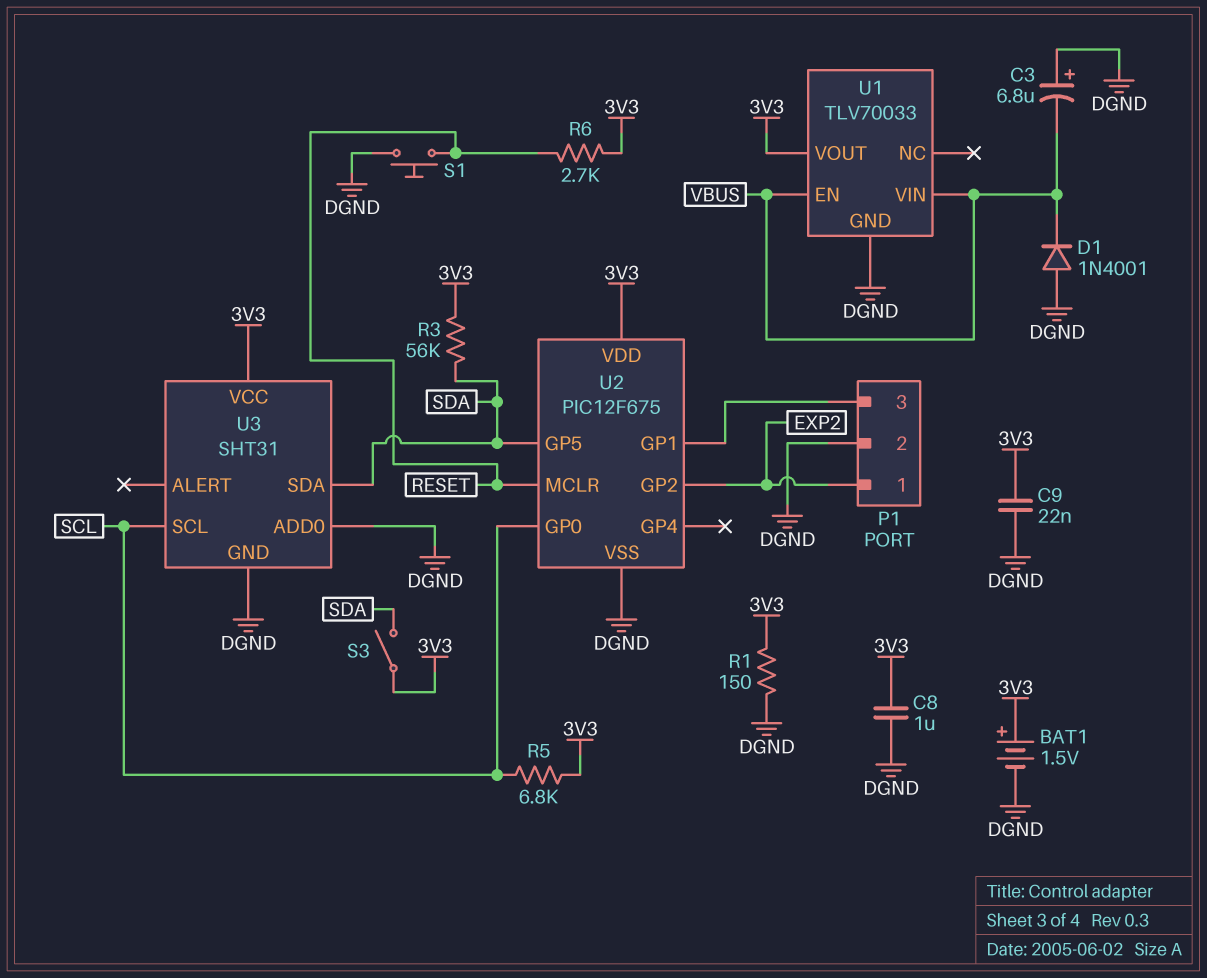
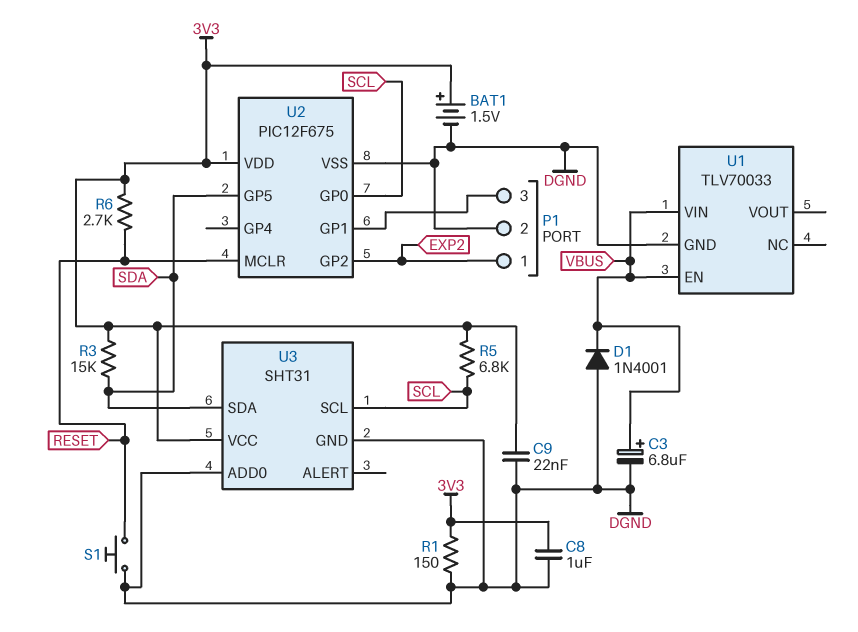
C3: 6.8uF (plus DGND, minus VBUS) -> 6.8uF (plus VBUS, minus DGND)
R3: 56k (3V3, SDA) -> 15k (3V3, SDA)
S3: switch (3V3, SDA) -> none
U1 pin VOUT: 3V3 -> none

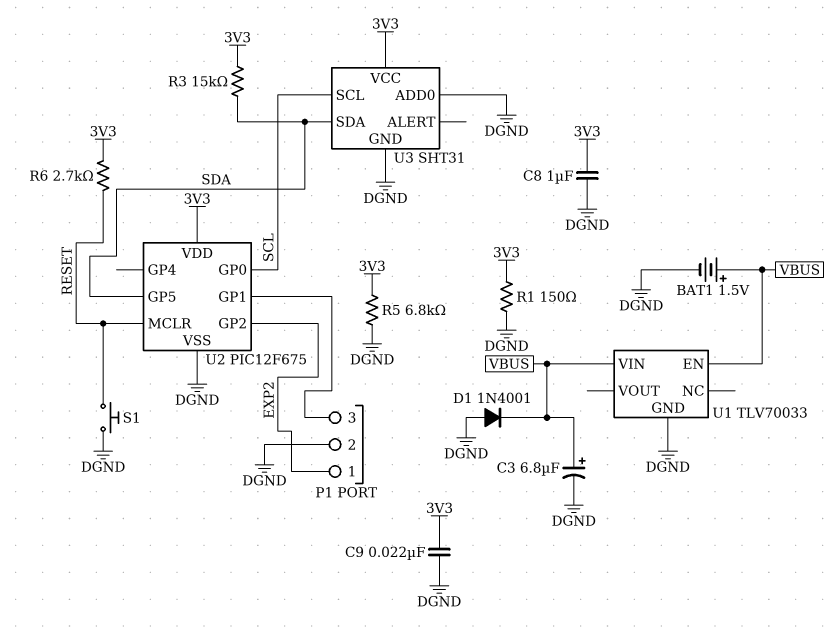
BAT1: 1.5V (plus 3V3, minus DGND) -> 1.5V (plus VBUS, minus DGND)
R5: 6.8k (3V3, SCL) -> 6.8k (3V3, DGND)

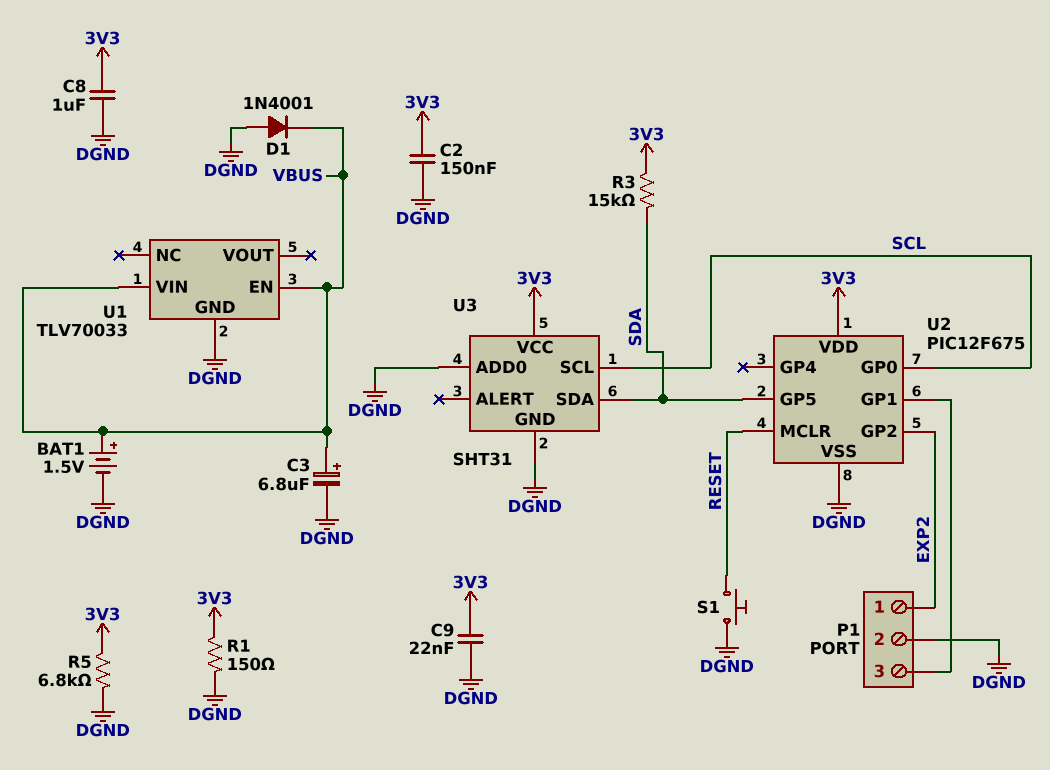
C2: none -> 150nF (3V3, DGND)
R6: 2.7k (3V3, RESET) -> none

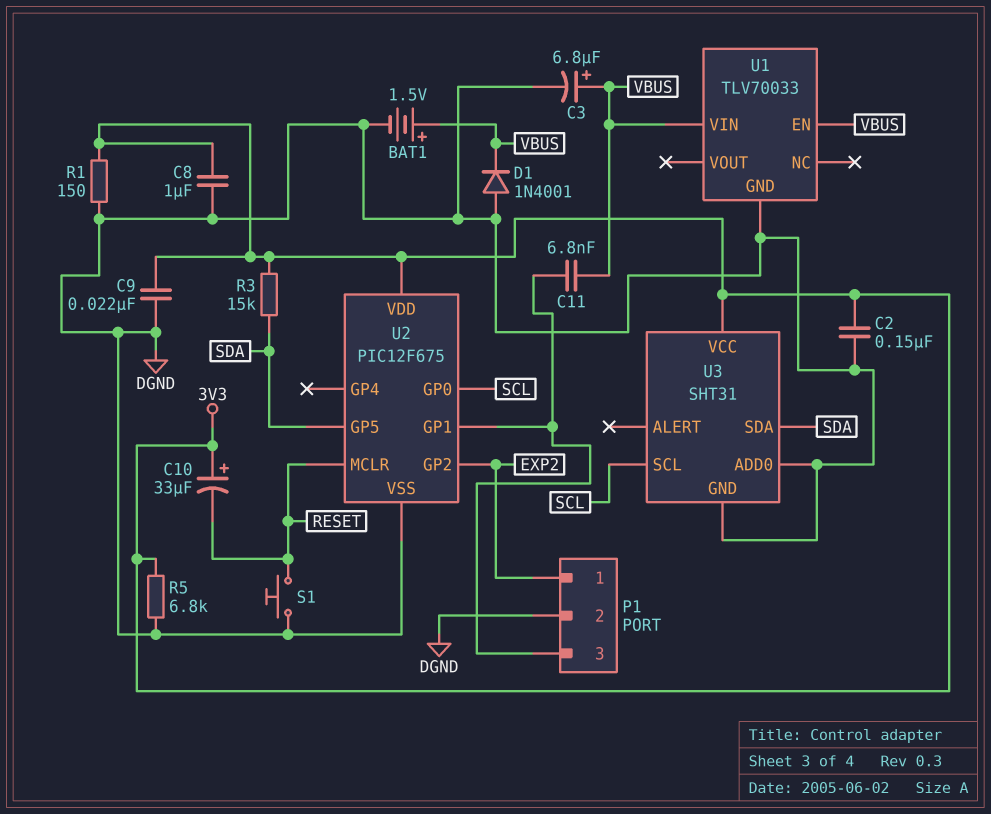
C10: none -> 33uF (plus 3V3, minus RESET)
C11: none -> 6.8nF (P1/3, VBUS)

